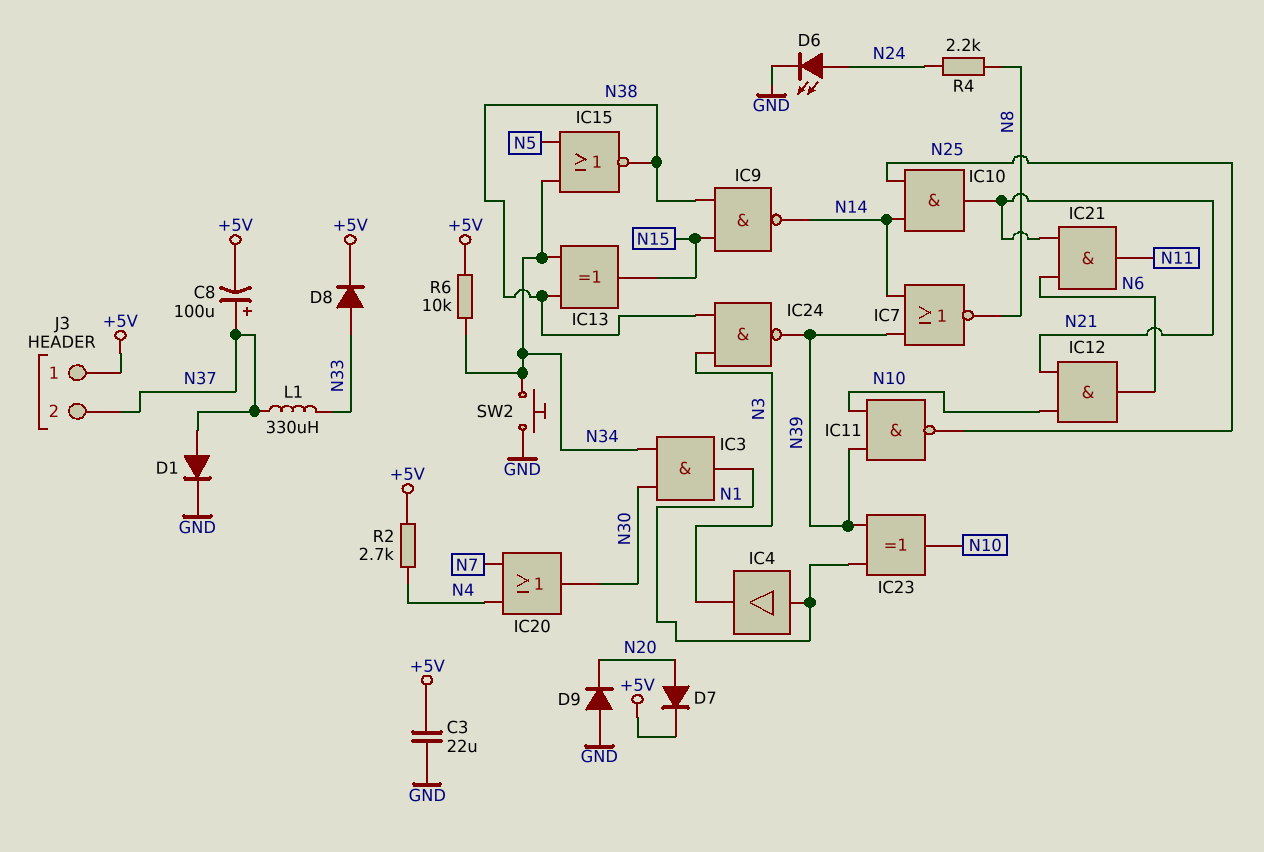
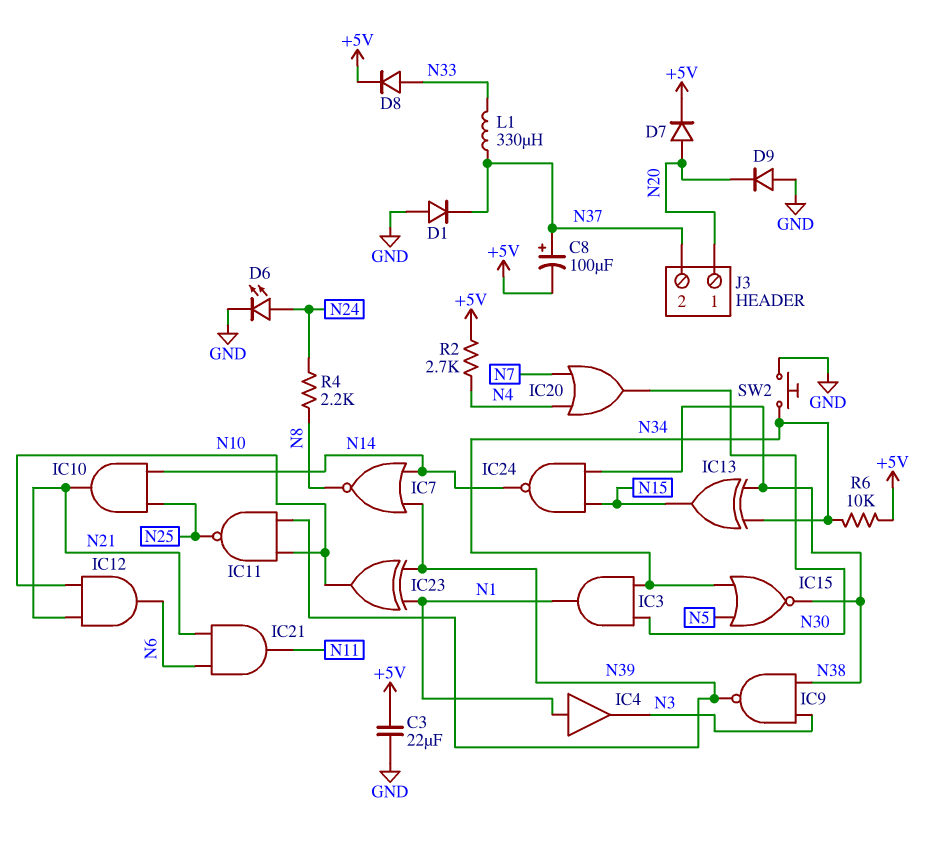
D1: diode (A N37, K GND) -> diode (A GND, K N37)
IC9: NAND (in N15, in N38, out N14) -> NAND (in N3, in N38, out N39)
IC24: NAND (in N3, in N38, out N39) -> NAND (in N15, in N38, out N14)
J3 pin 1: +5V -> N20

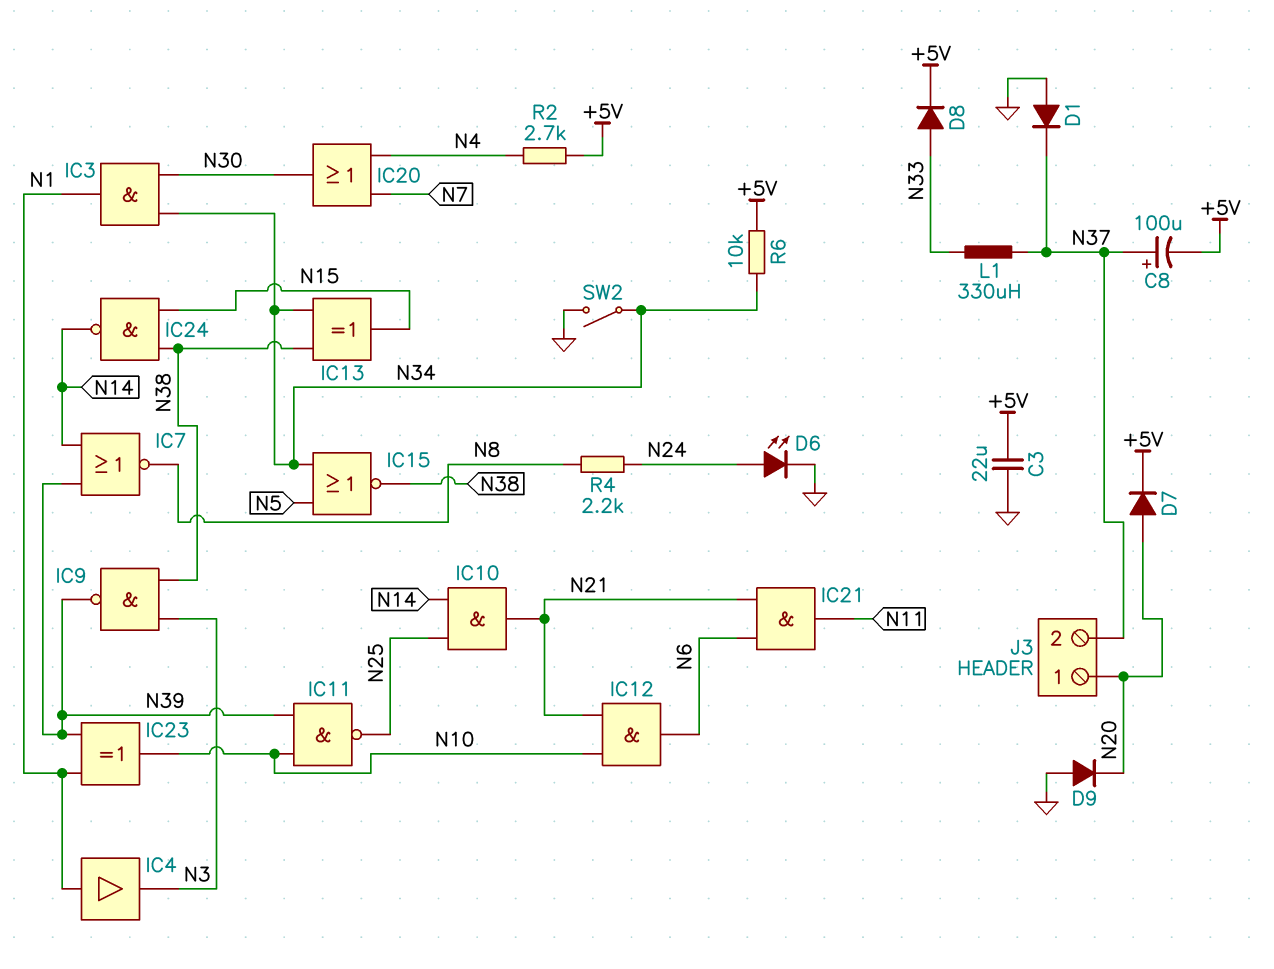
SW2: button (GND, N34) -> switch (GND, N34)

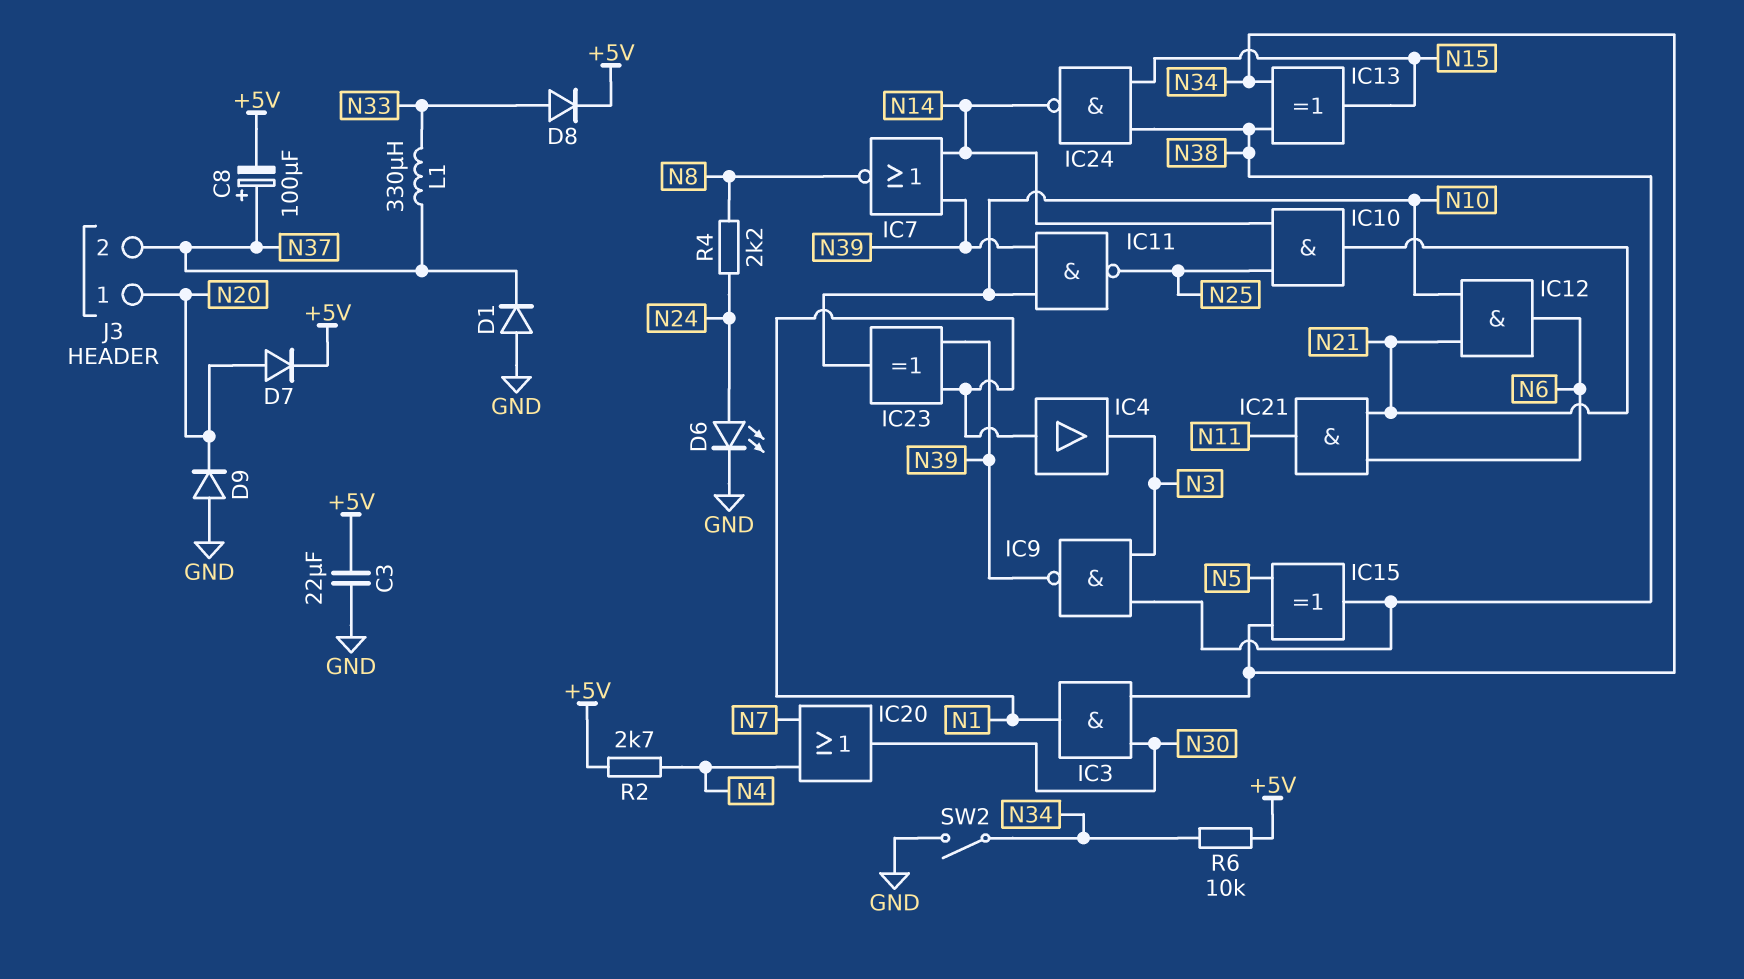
IC15: NOR (in N5, in N34, out N38) -> XOR (in N5, in N34, out N38)

